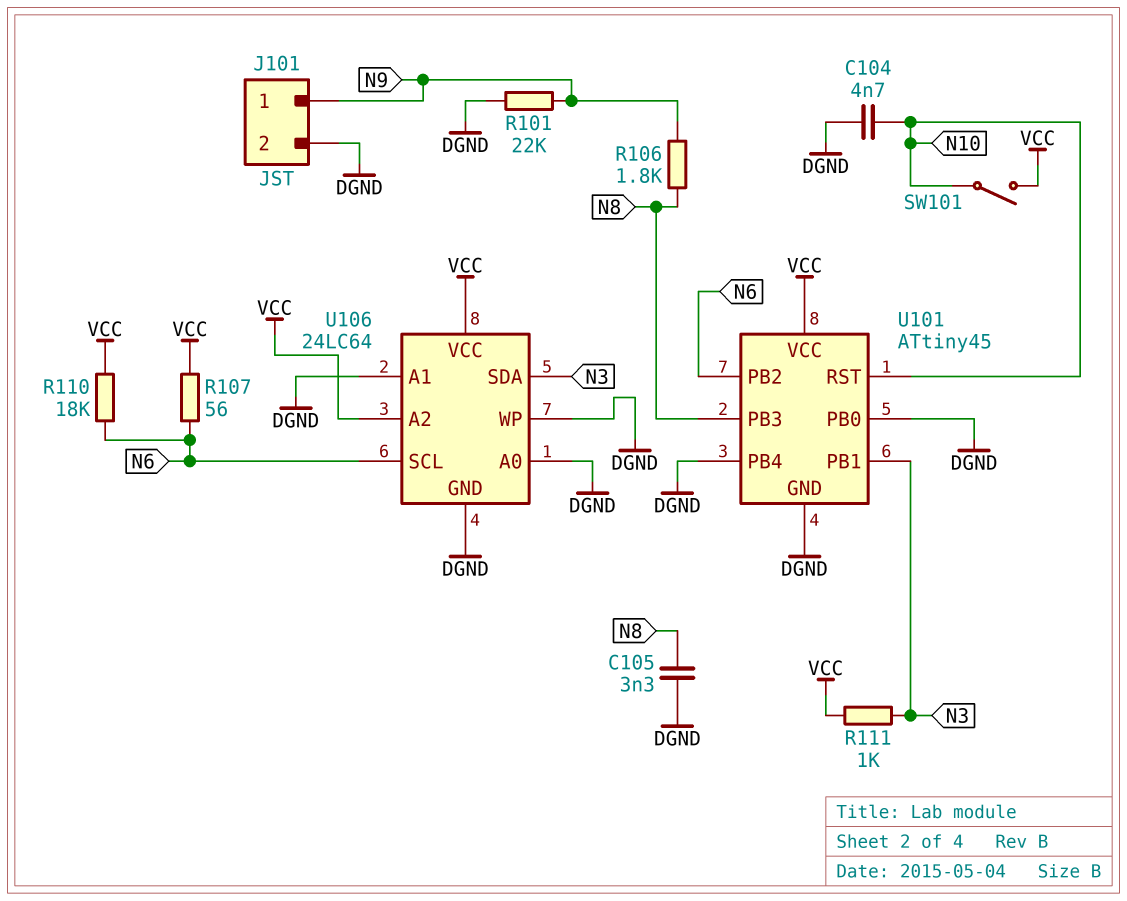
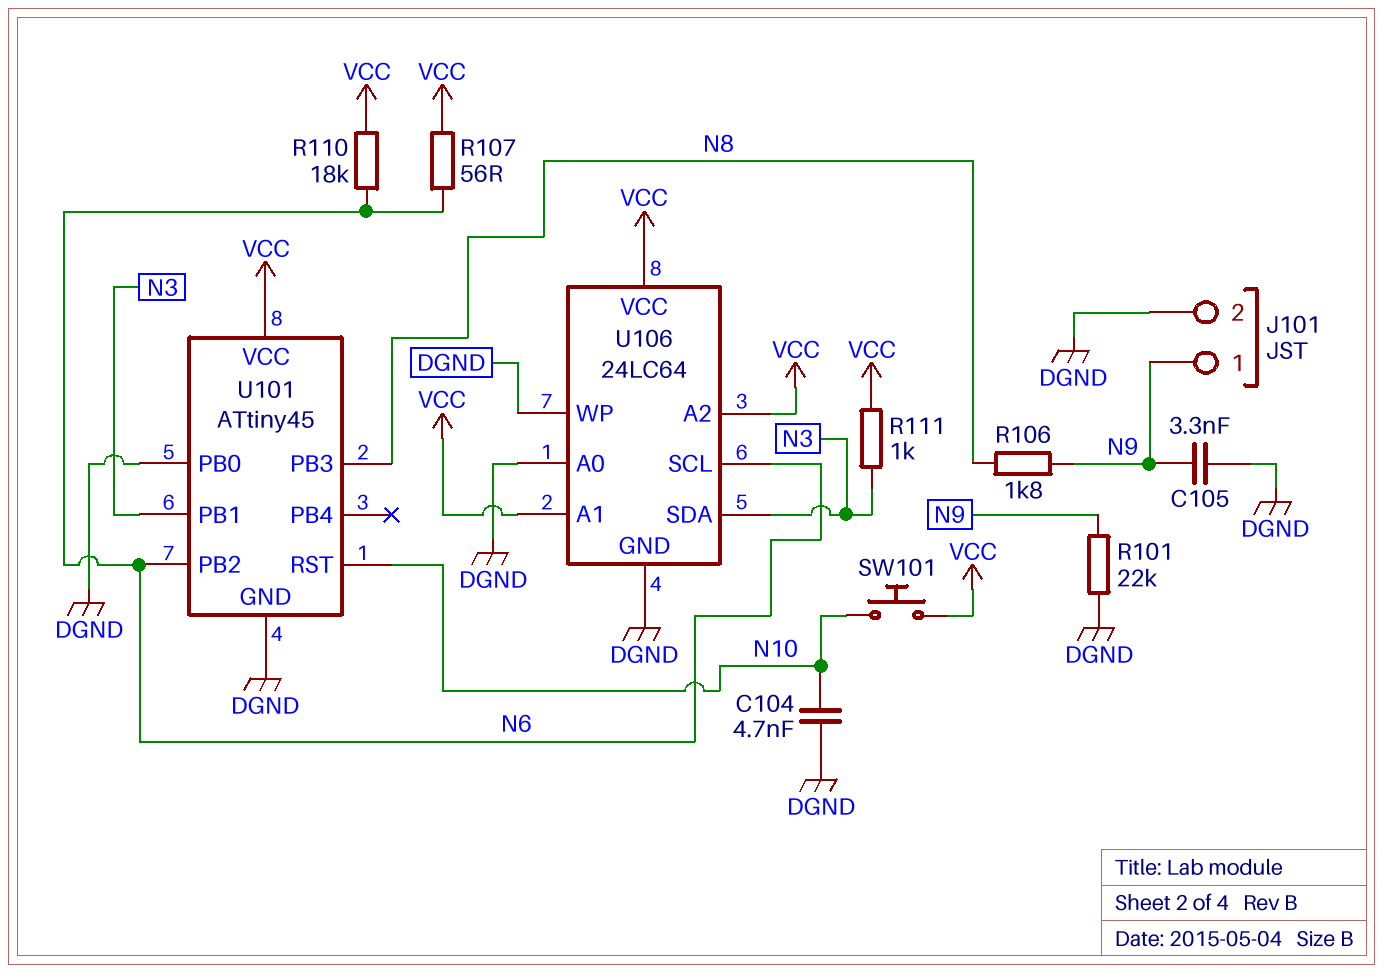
C105: 3.3nF (DGND, N8) -> 3.3nF (DGND, N9)
SW101: switch (N10, VCC) -> button (N10, VCC)
U101 pin PB4: DGND -> none
U106 pin A1: DGND -> VCC

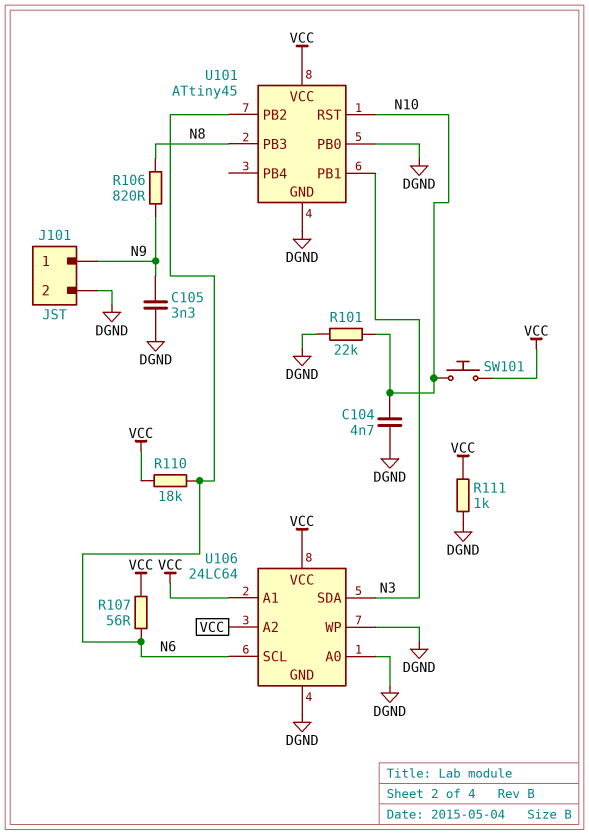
R101: 22k (DGND, N9) -> 22k (DGND, N10)
R106: 1.8k (N8, N9) -> 820 (N8, N9)
R111: 1k (N3, VCC) -> 1k (DGND, VCC)

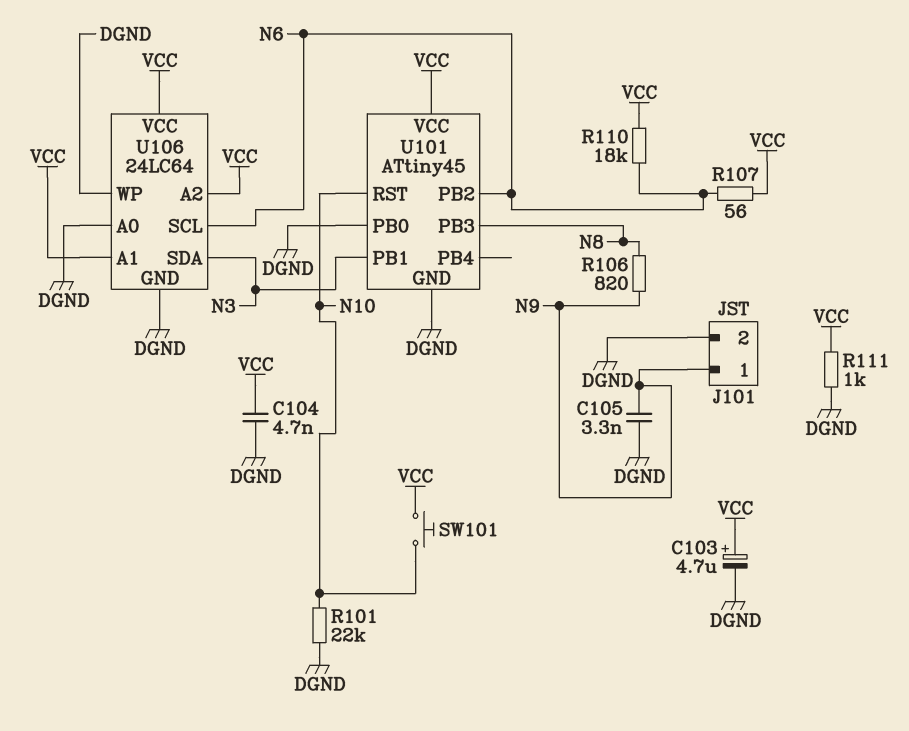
C103: none -> 4.7uF (plus VCC, minus DGND)
C104: 4.7nF (DGND, N10) -> 4.7nF (DGND, VCC)

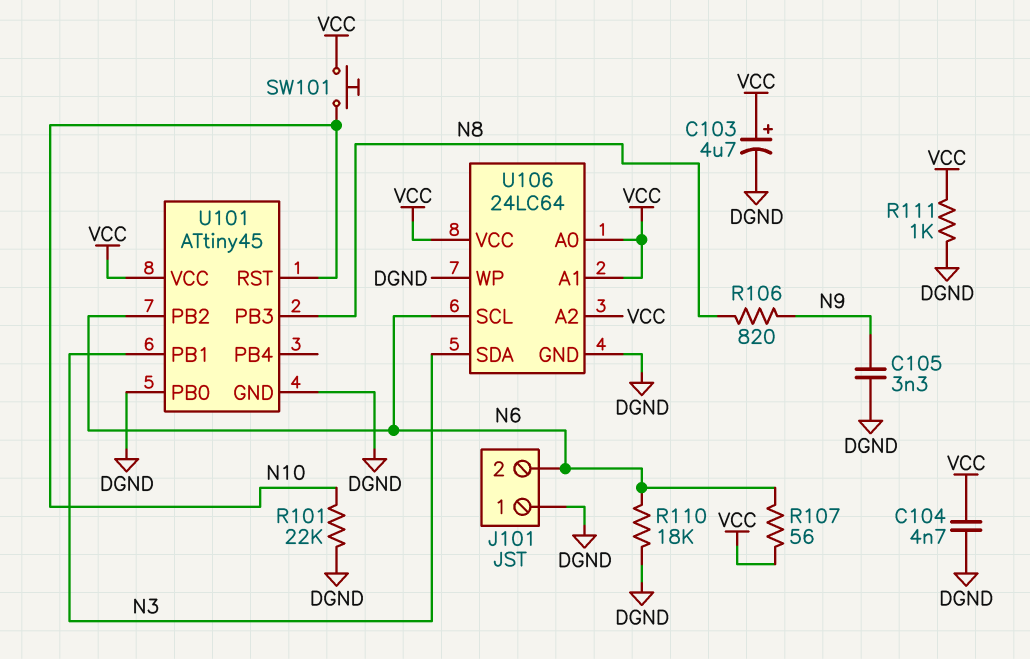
J101 pin 1: N9 -> DGND
J101 pin 2: DGND -> N6
R110: 18k (N6, VCC) -> 18k (DGND, N6)
U106 pin A0: DGND -> VCC

